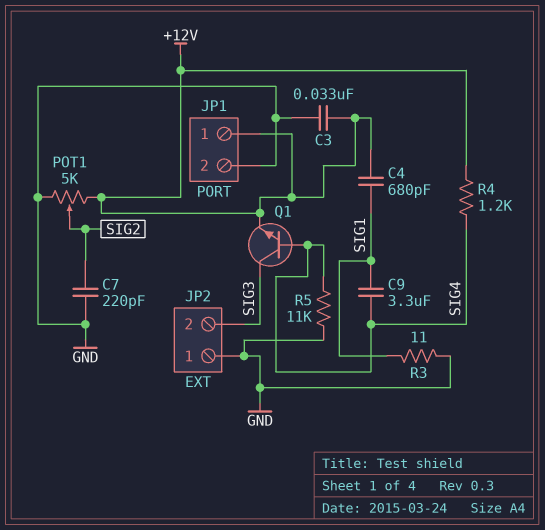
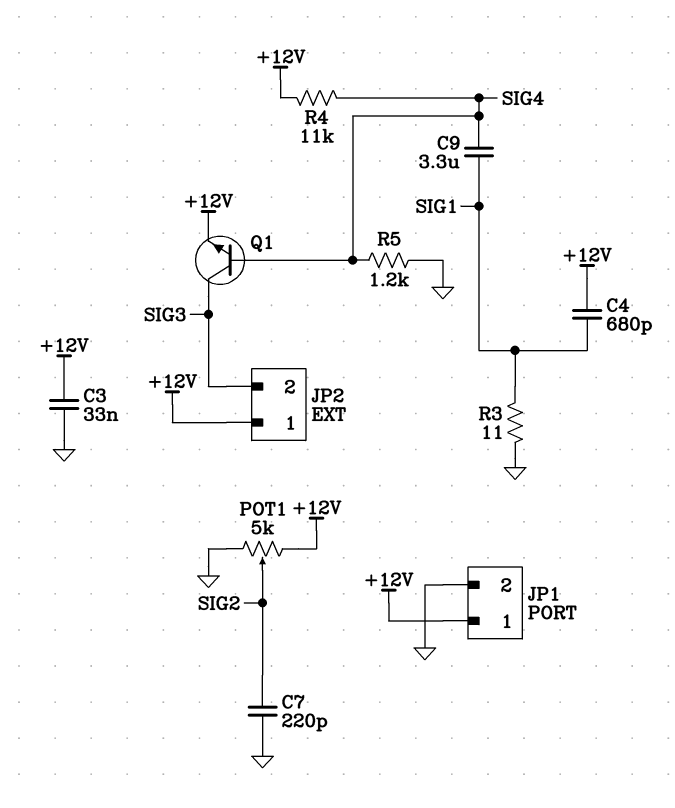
JP2 pin 1: GND -> +12V
R4: 1.2k (+12V, SIG4) -> 11k (+12V, SIG4)
R5: 11k (GND, SIG4) -> 1.2k (GND, SIG4)

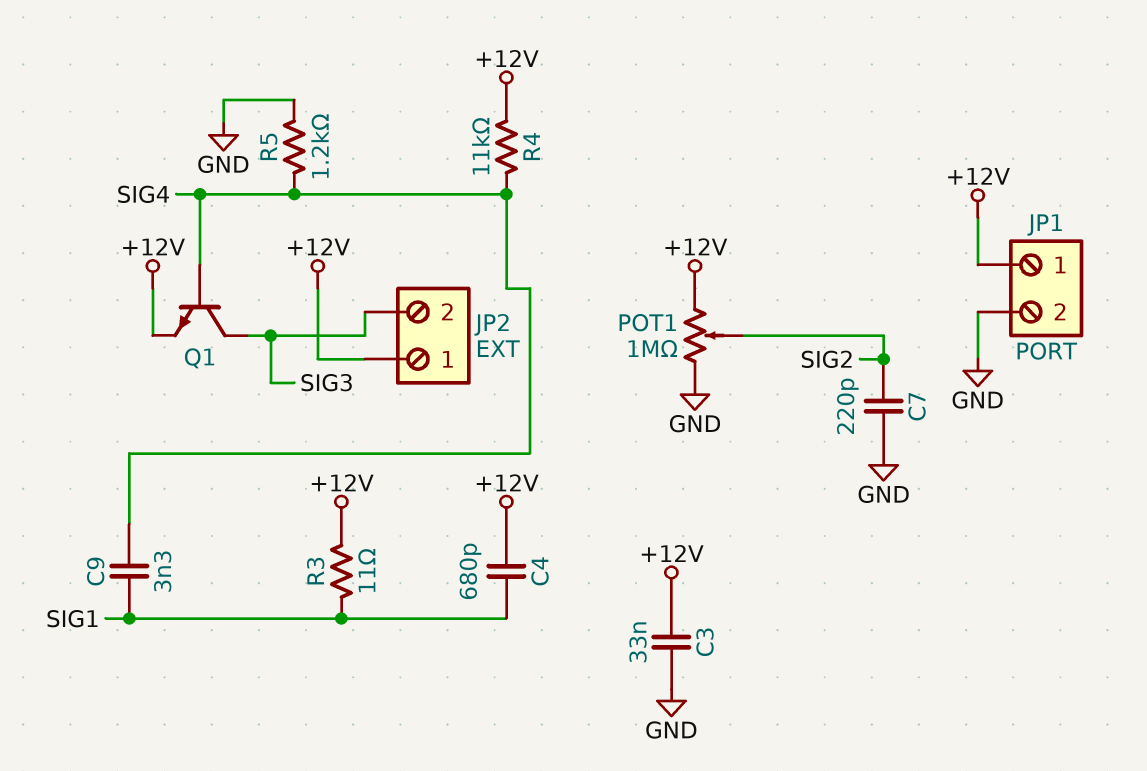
C9: 3.3uF (SIG1, SIG4) -> 3.3nF (SIG1, SIG4)
POT1: 5k (+12V, GND, wiper SIG2) -> 1M (+12V, GND, wiper SIG2)
R3: 11 (GND, SIG1) -> 11 (+12V, SIG1)

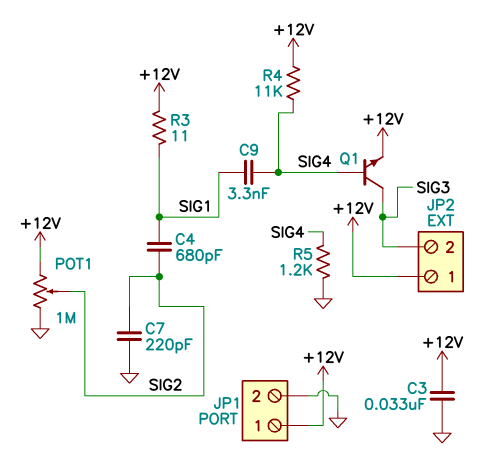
C4: 680pF (+12V, SIG1) -> 680pF (SIG1, SIG2)

